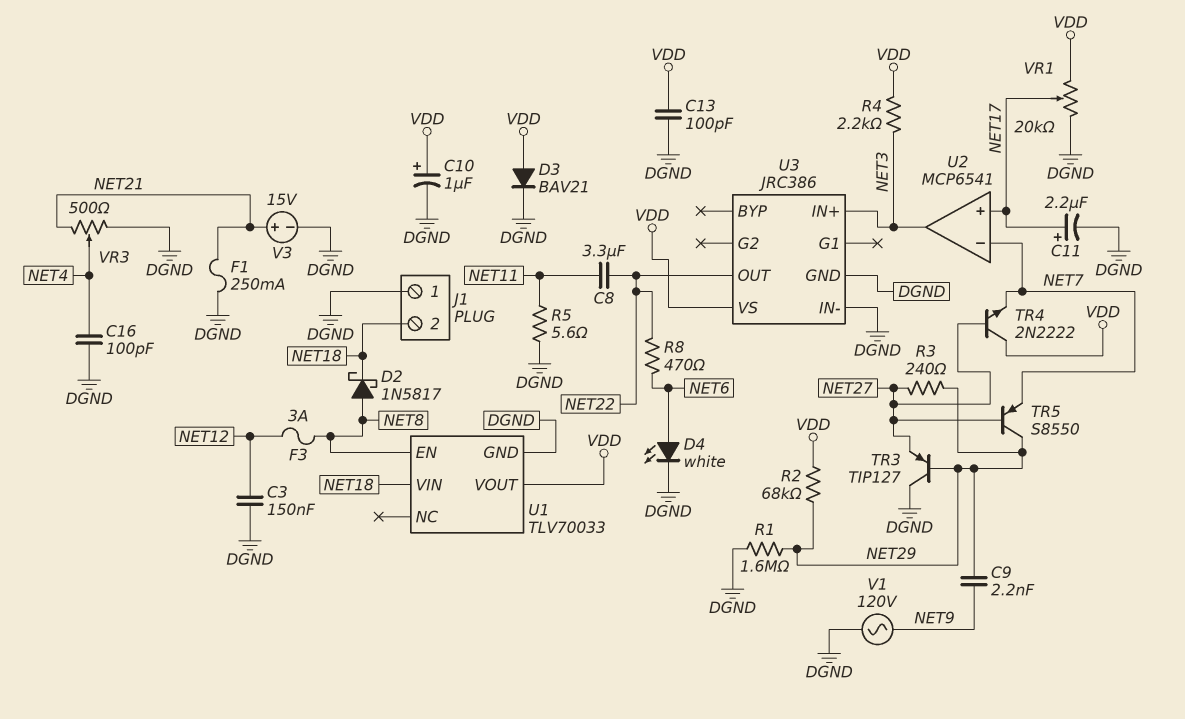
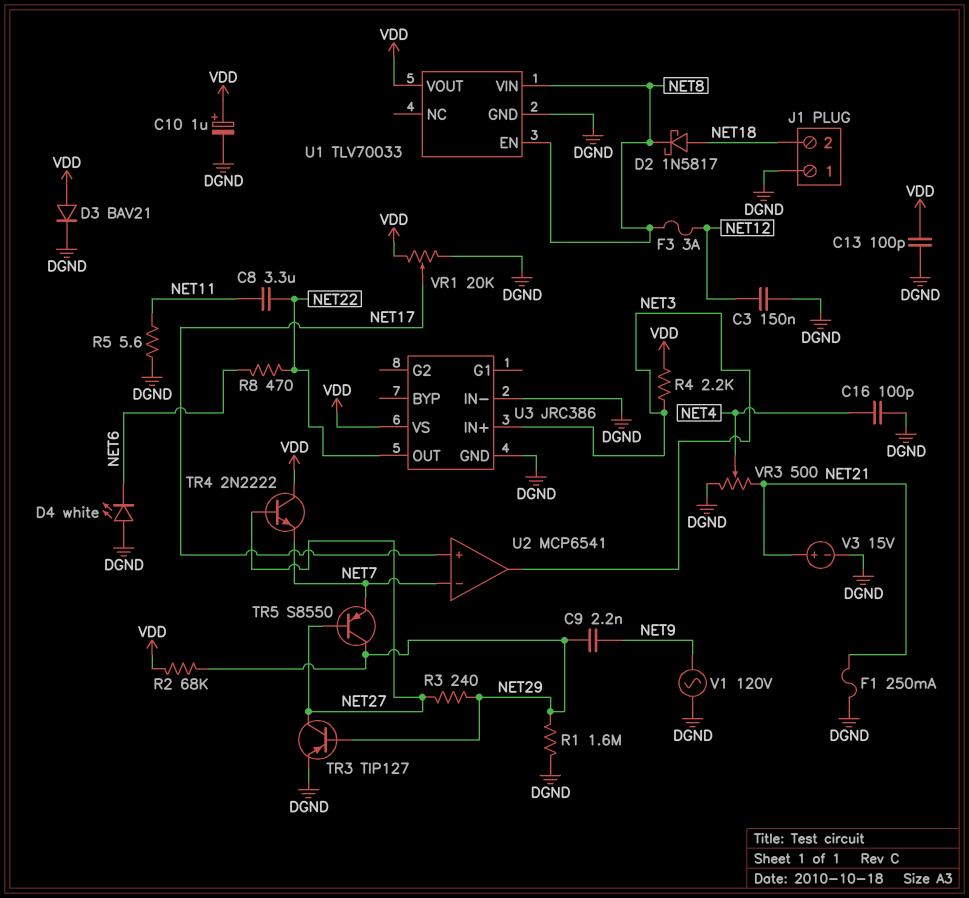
C11: 2.2uF (plus NET17, minus DGND) -> none
D2: schottky 1N5817 (A NET8, K NET18) -> schottky 1N5817 (A NET18, K NET8)
D4: LED white (A NET6, K DGND) -> LED white (A DGND, K NET6)
TR3: PNP TIP127 (B NET29, C DGND, E NET27) -> PNP TIP127 (B NET29, C NET27, E DGND)
U1 pin VIN: NET18 -> NET8

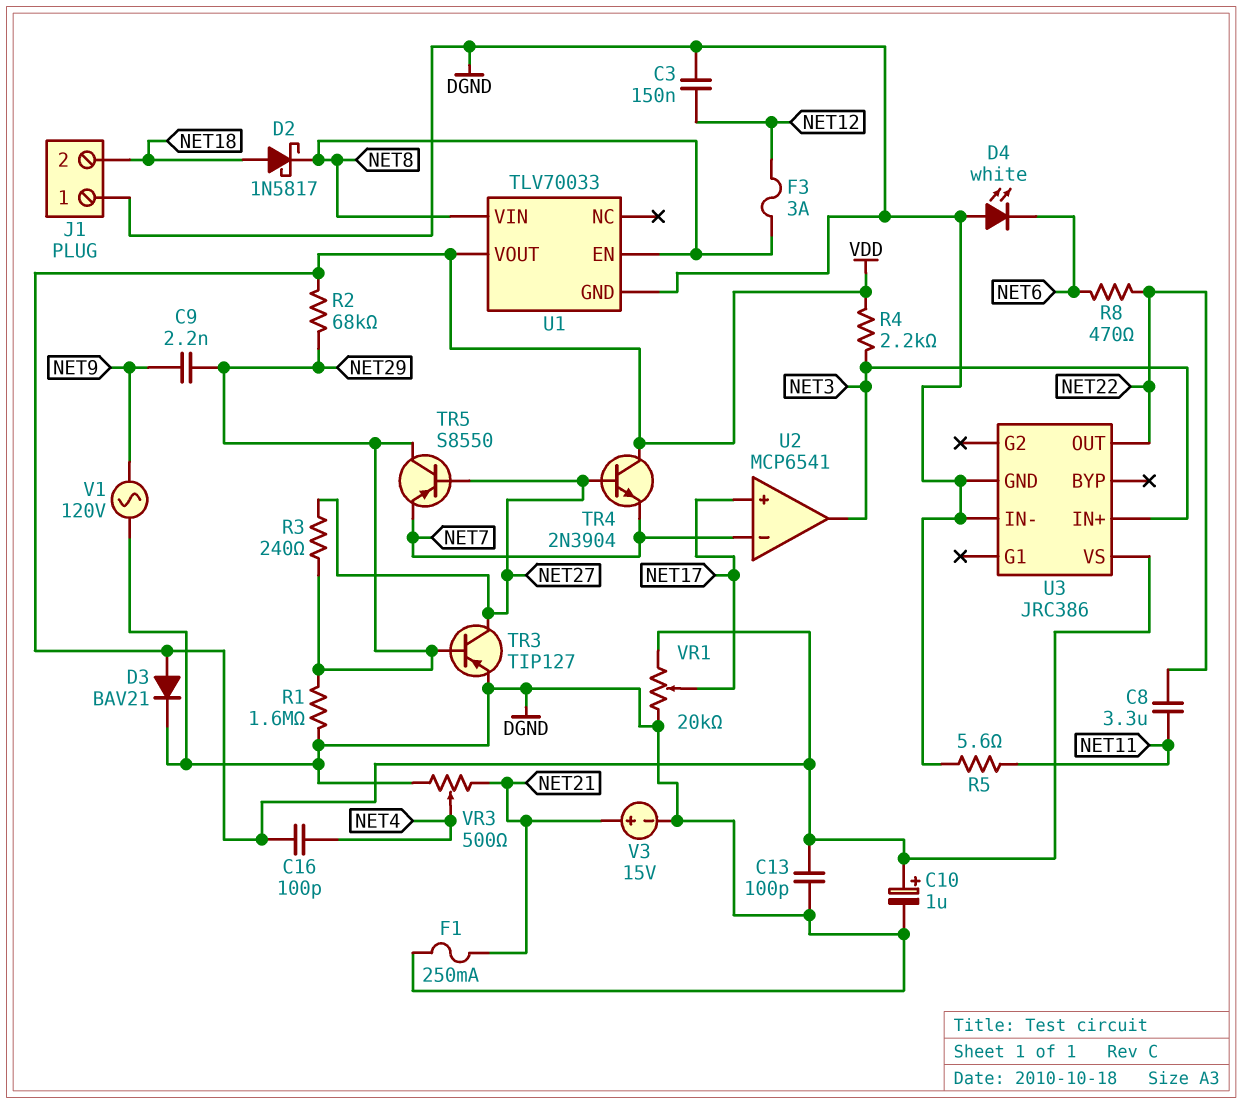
C16: 100pF (DGND, NET4) -> 100pF (NET4, VDD)
TR4: NPN 2N2222 (B NET27, C VDD, E NET7) -> NPN 2N3904 (B NET27, C VDD, E NET7)

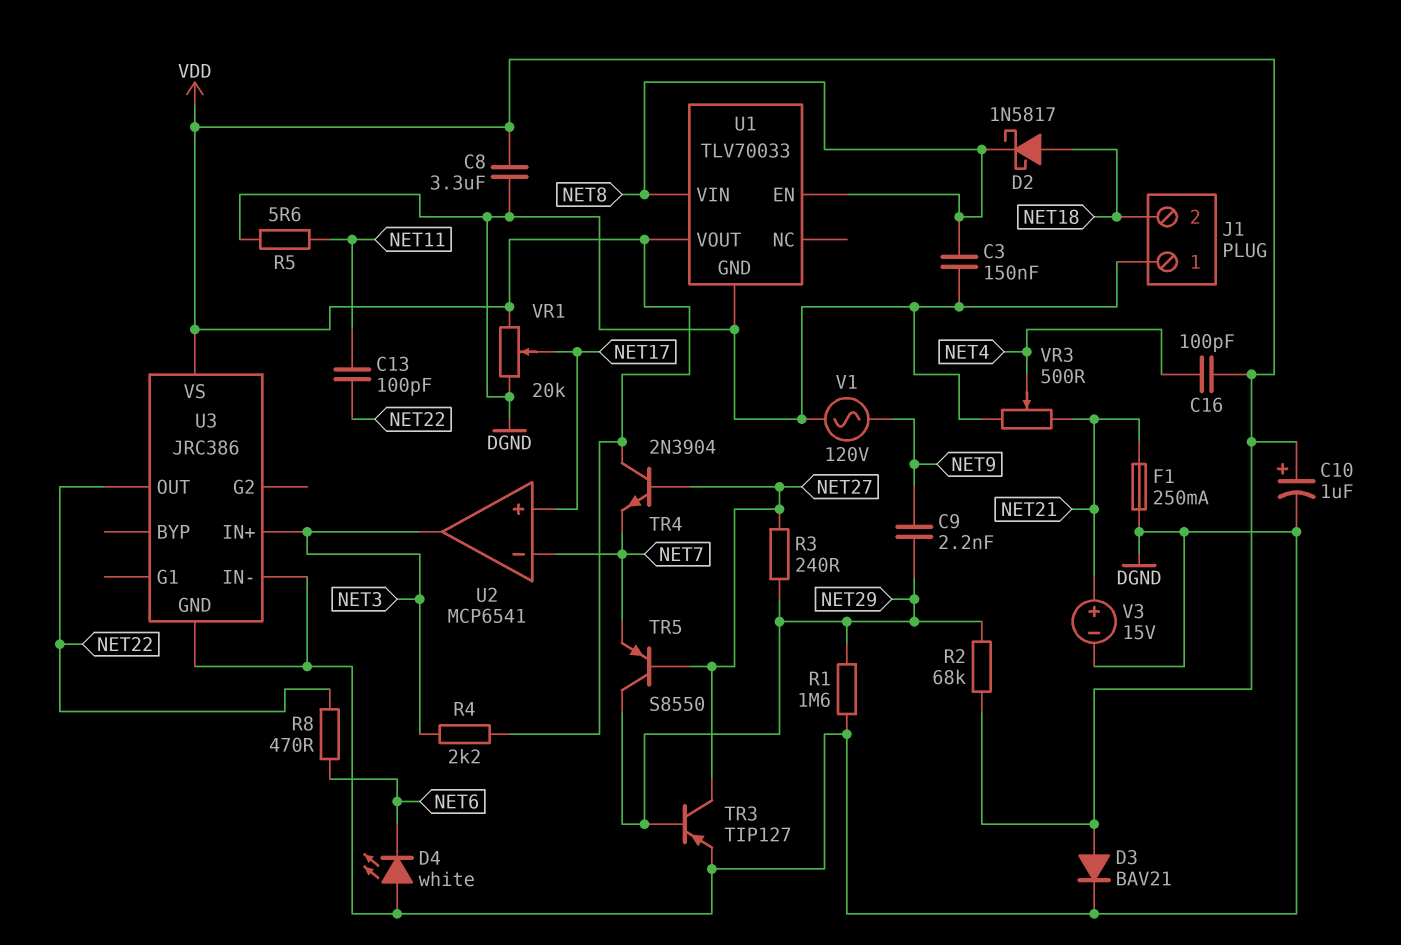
C3: 150nF (DGND, NET12) -> 150nF (DGND, NET8)
C8: 3.3uF (NET11, NET22) -> 3.3uF (DGND, VDD)
C13: 100pF (DGND, VDD) -> 100pF (NET11, NET22)
F3: 3A (NET8, NET12) -> none

